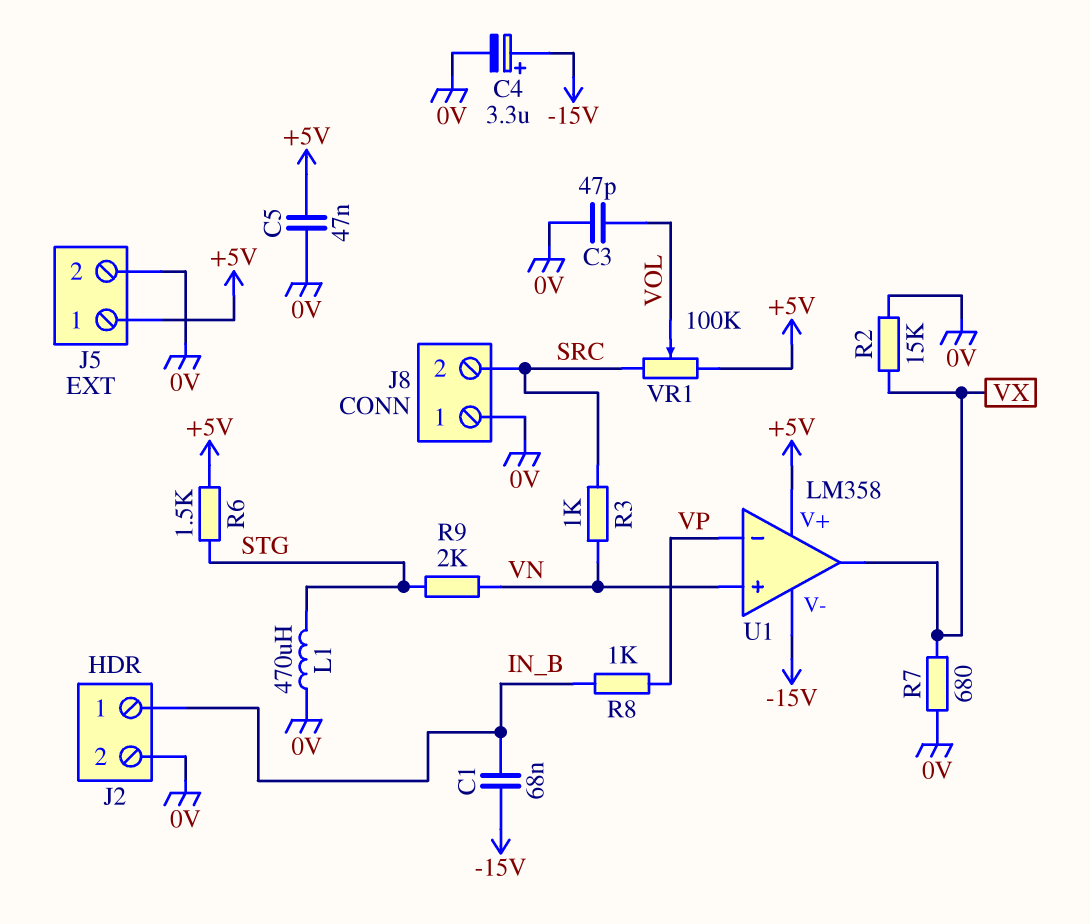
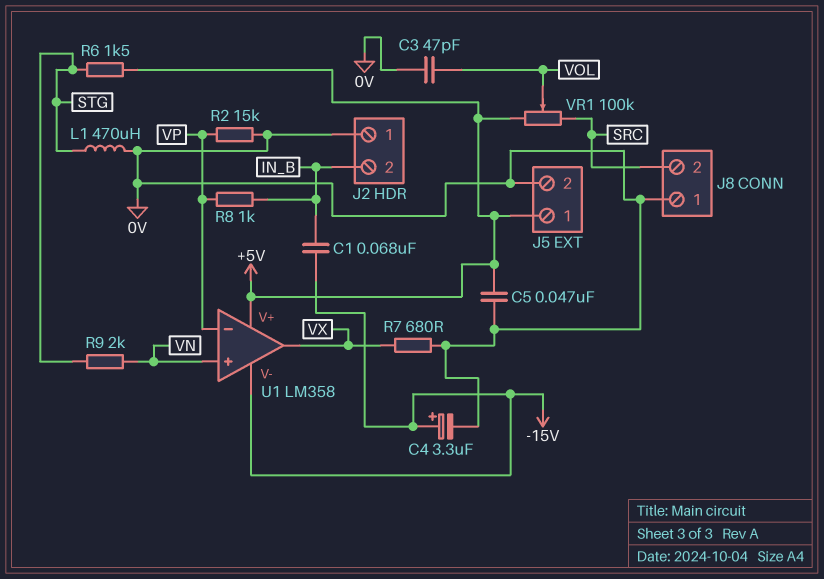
J2 pin 1: IN_B -> 0V
J2 pin 2: 0V -> IN_B
R2: 15k (0V, VX) -> 15k (0V, VP)
R3: 1k (SRC, VN) -> none

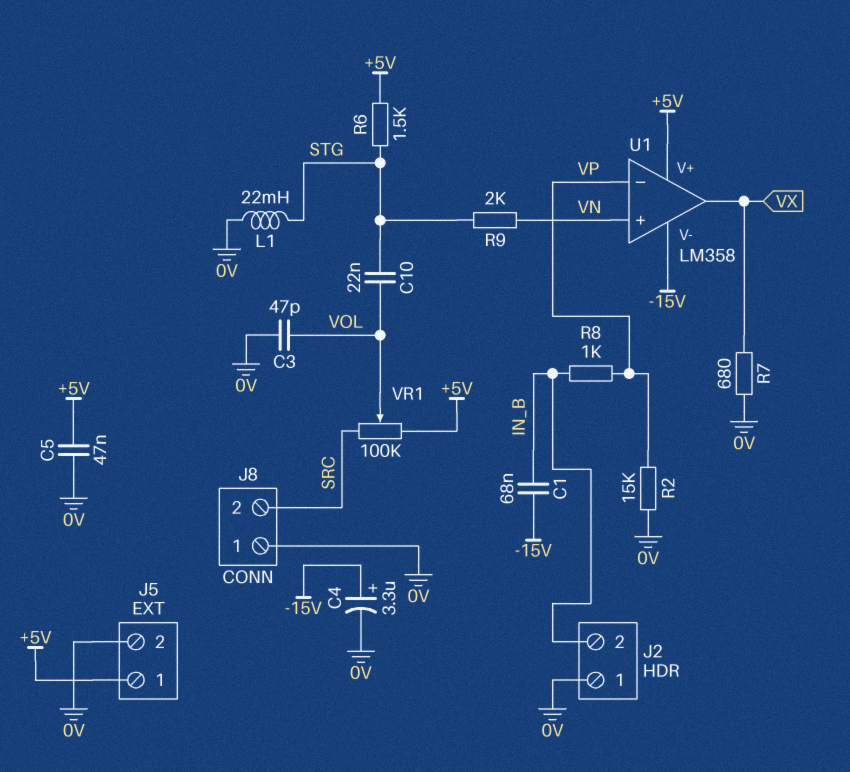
C10: none -> 22nF (STG, VOL)
L1: 470uH (0V, STG) -> 22mH (0V, STG)

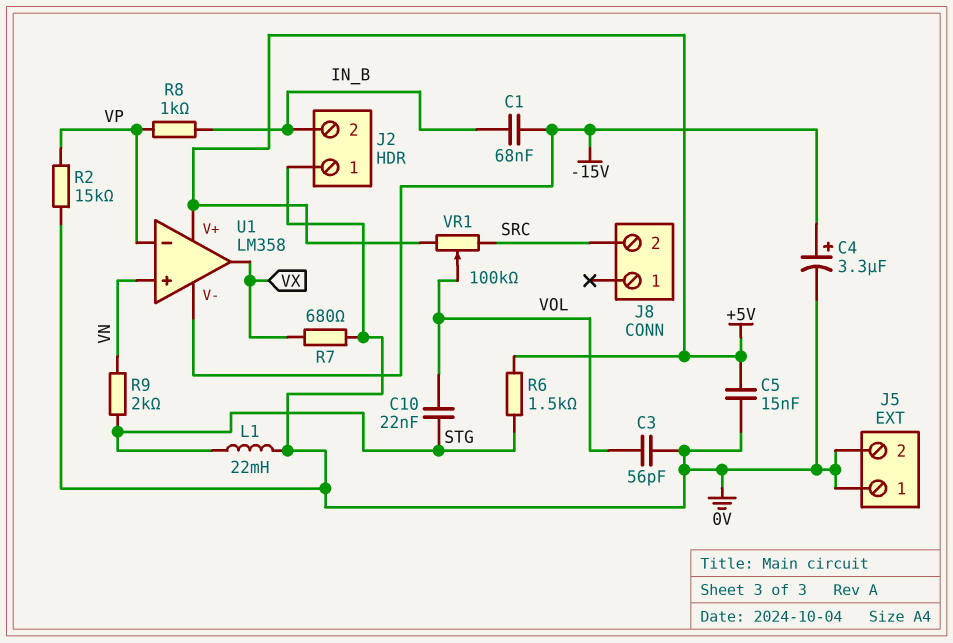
C3: 47pF (0V, VOL) -> 56pF (0V, VOL)
C5: 47nF (+5V, 0V) -> 15nF (+5V, 0V)
J5 pin 1: +5V -> 0V
J8 pin 1: 0V -> none

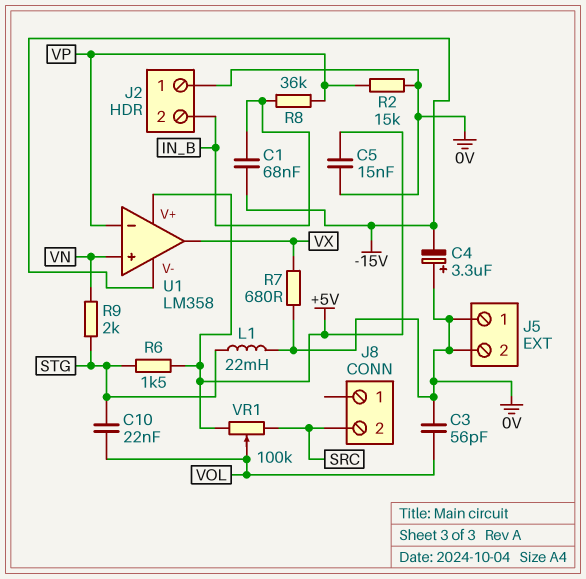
C4: 3.3uF (plus -15V, minus 0V) -> 3.3uF (plus 0V, minus -15V)
R8: 1k (IN_B, VP) -> 36k (IN_B, VP)

